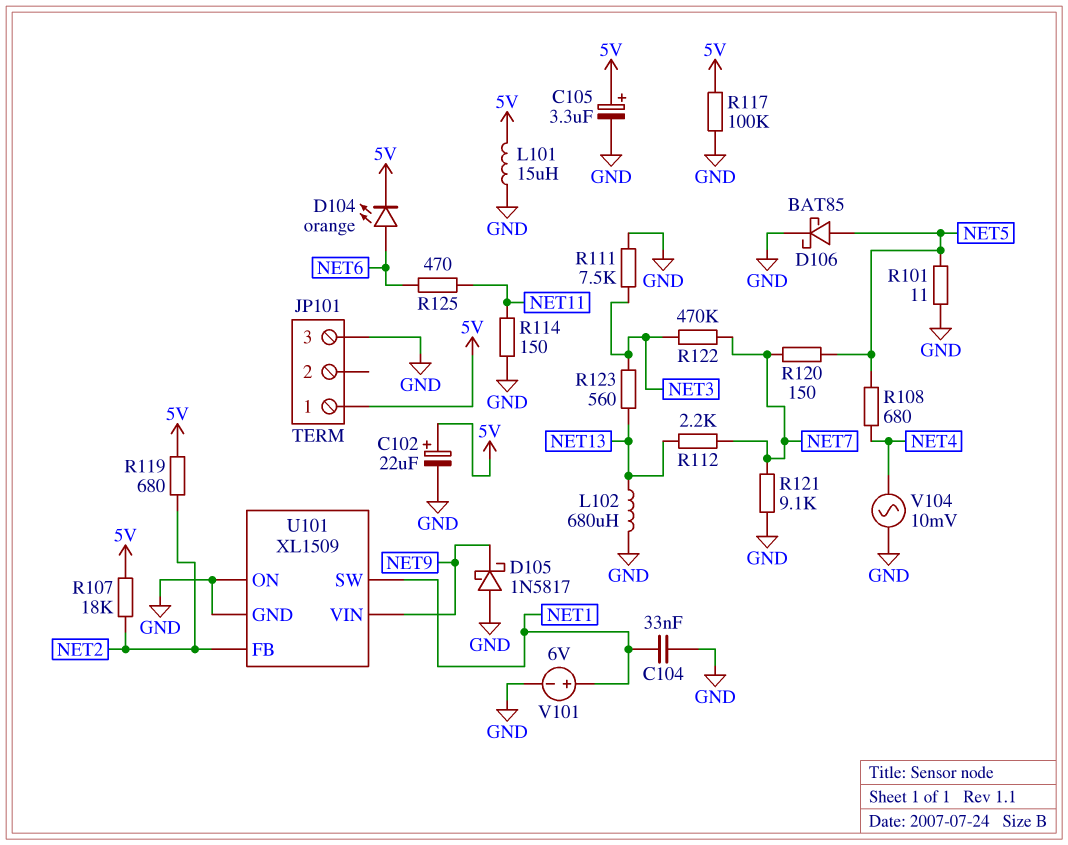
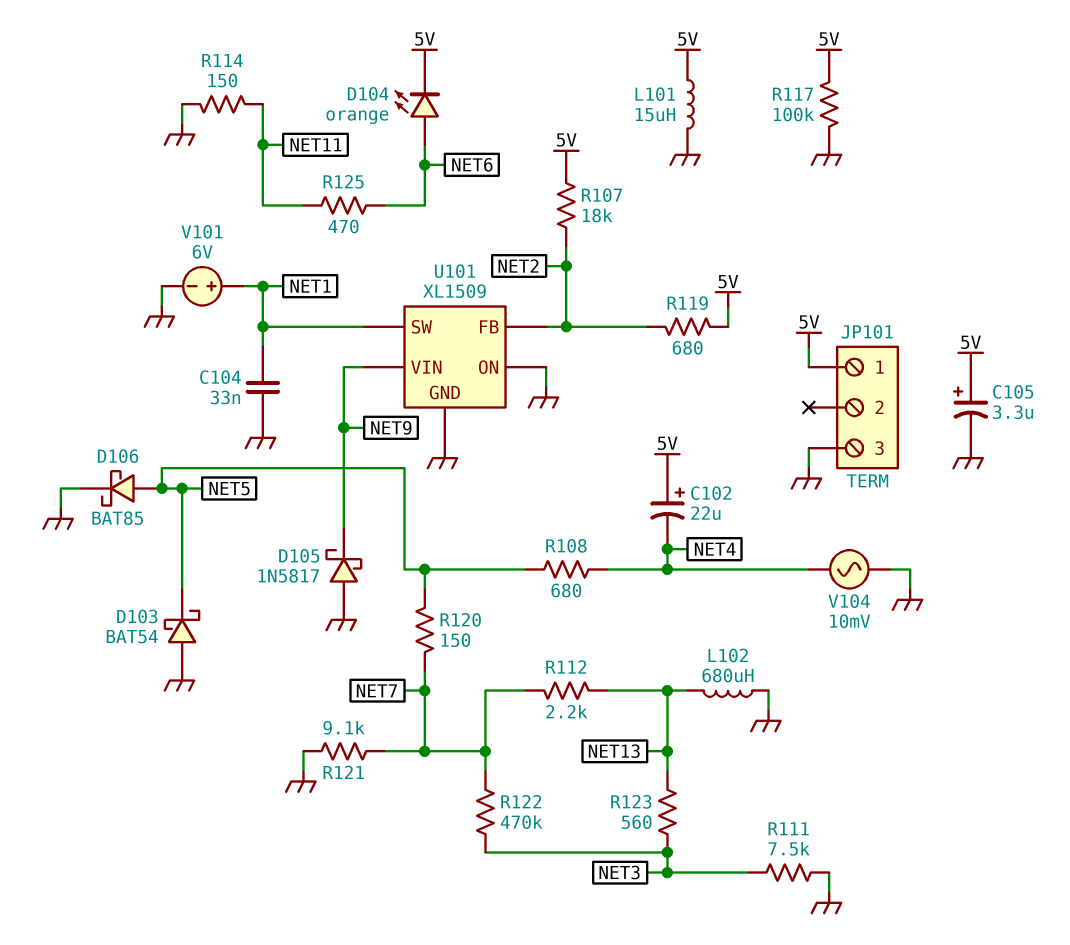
C102: 22uF (plus 5V, minus GND) -> 22uF (plus 5V, minus NET4)
D103: none -> schottky BAT54 (A GND, K NET5)
R101: 11 (GND, NET5) -> none

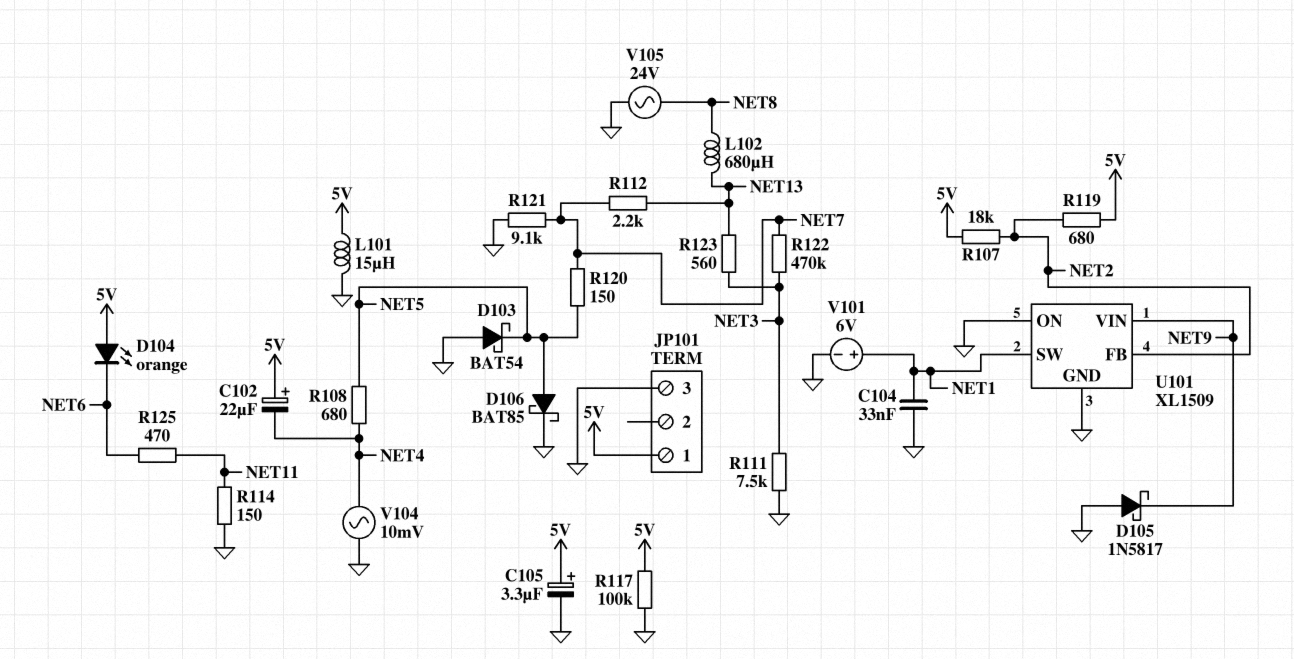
D104: LED orange (A NET6, K 5V) -> LED orange (A 5V, K NET6)
L102: 680uH (GND, NET13) -> 680uH (NET8, NET13)
V105: none -> AC 24V (GND, NET8)

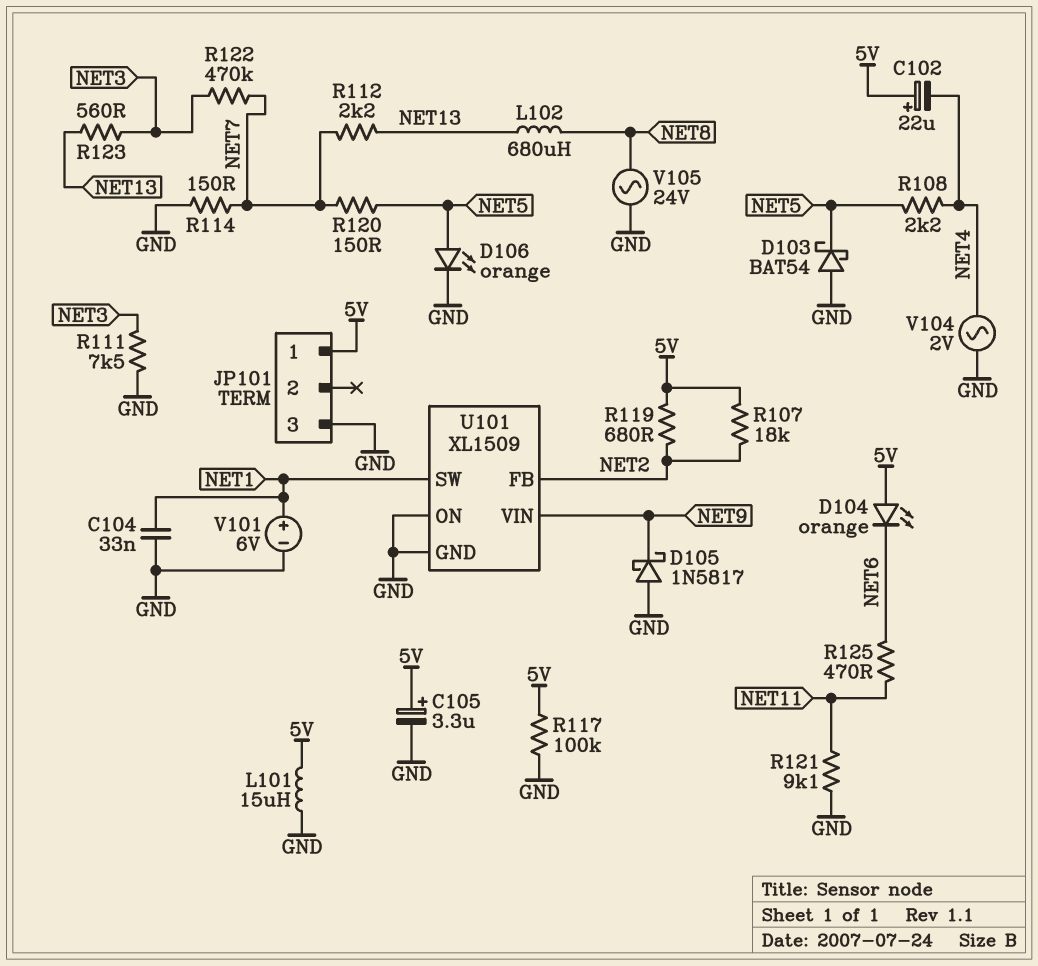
D106: schottky BAT85 (A NET5, K GND) -> LED orange (A NET5, K GND)
R108: 680 (NET4, NET5) -> 2.2k (NET4, NET5)
R114: 150 (GND, NET11) -> 150 (GND, NET7)
R121: 9.1k (GND, NET7) -> 9.1k (GND, NET11)
V104: AC 10mV (GND, NET4) -> AC 2V (GND, NET4)

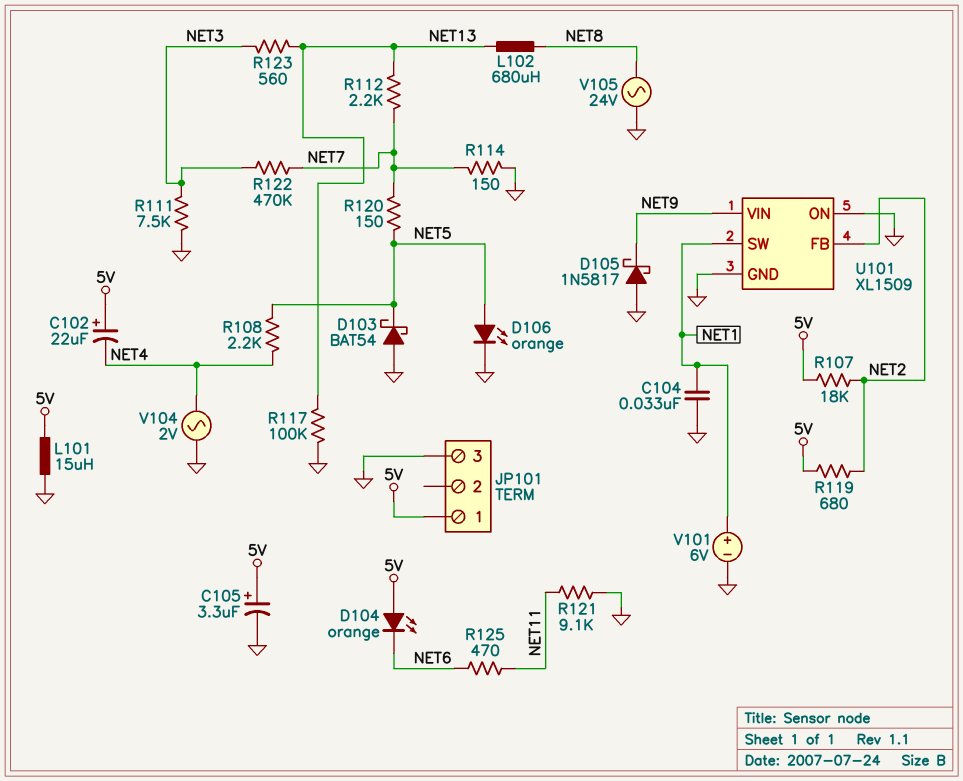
R117: 100k (5V, GND) -> 100k (GND, NET13)

